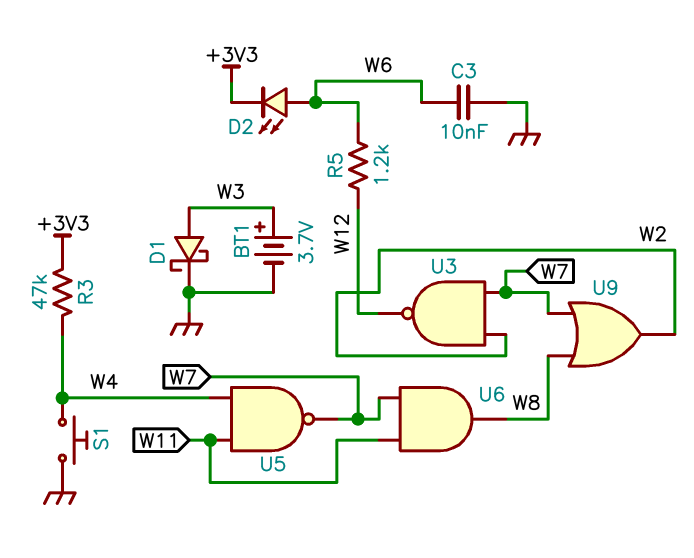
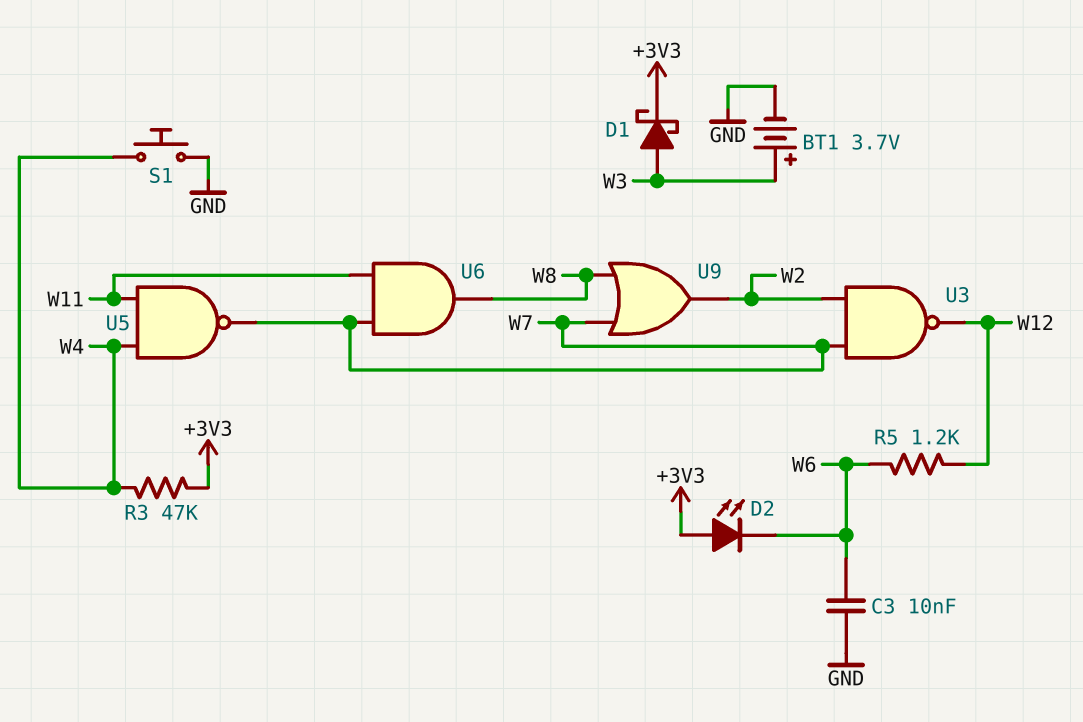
D1: schottky (A W3, K GND) -> schottky (A W3, K +3V3)
D2: LED (A W6, K +3V3) -> LED (A +3V3, K W6)

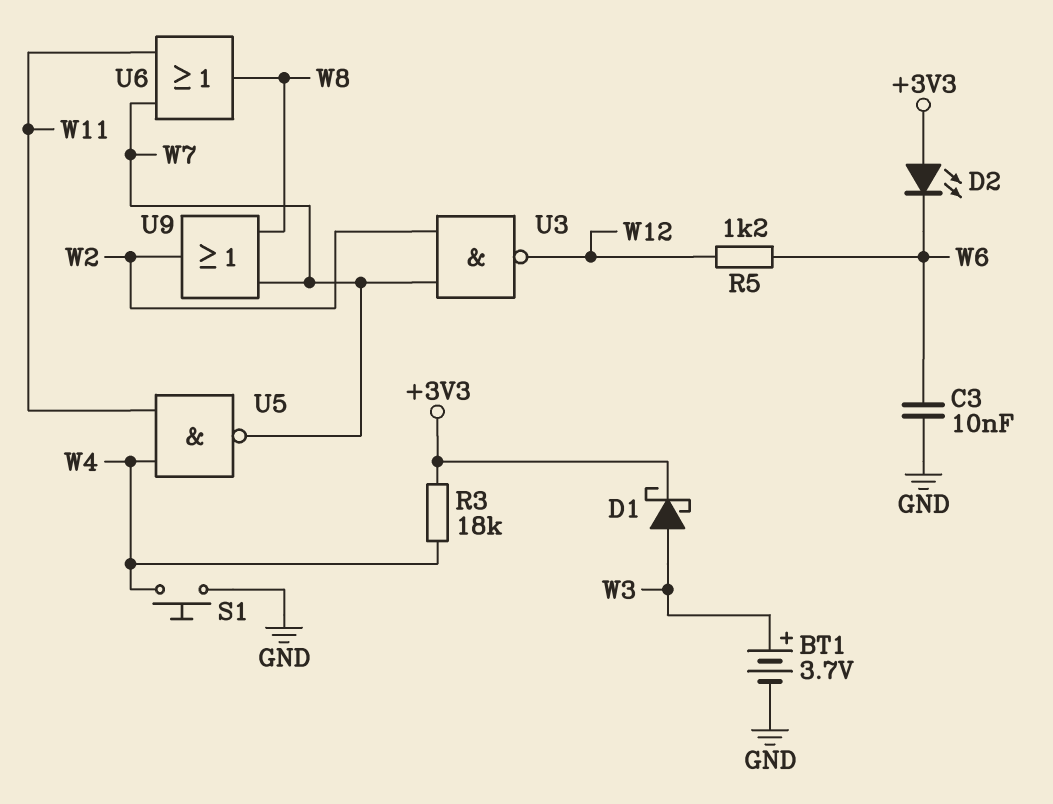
R3: 47k (+3V3, W4) -> 18k (+3V3, W4)
U6: AND (in W7, in W11, out W8) -> OR (in W7, in W11, out W8)

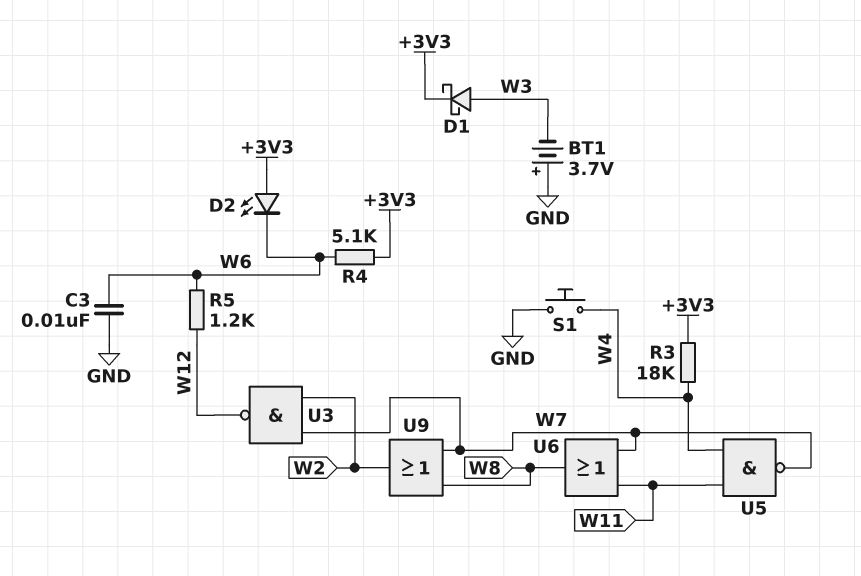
BT1: 3.7V (plus W3, minus GND) -> 3.7V (plus GND, minus W3)
R4: none -> 5.1k (+3V3, W6)

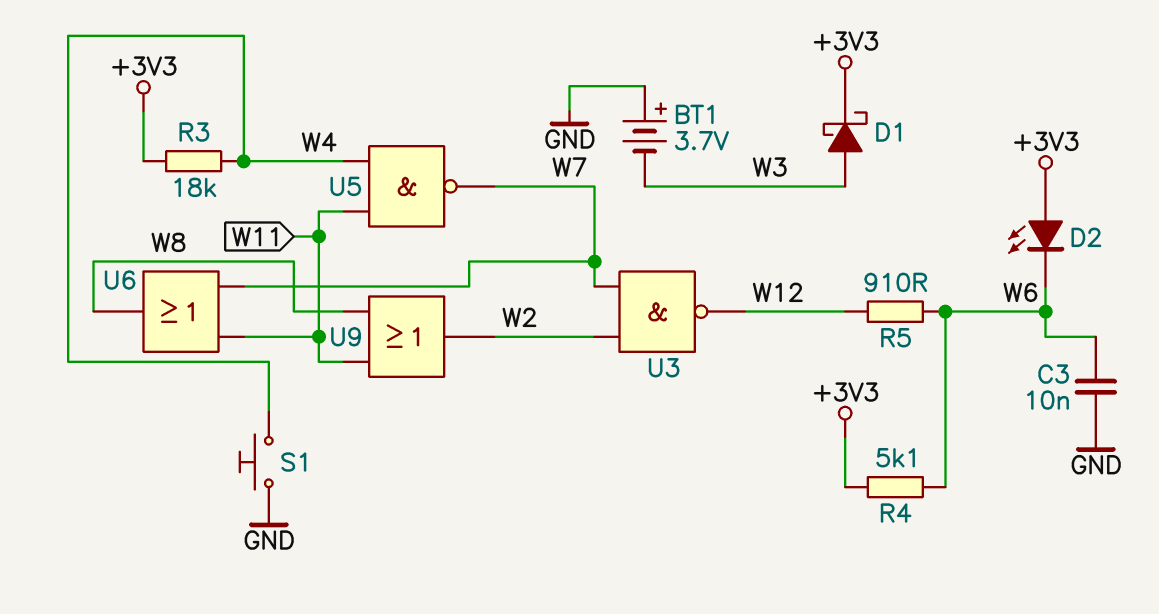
R5: 1.2k (W6, W12) -> 910 (W6, W12)
U9: OR (in W7, in W8, out W2) -> OR (in W8, in W11, out W2)

